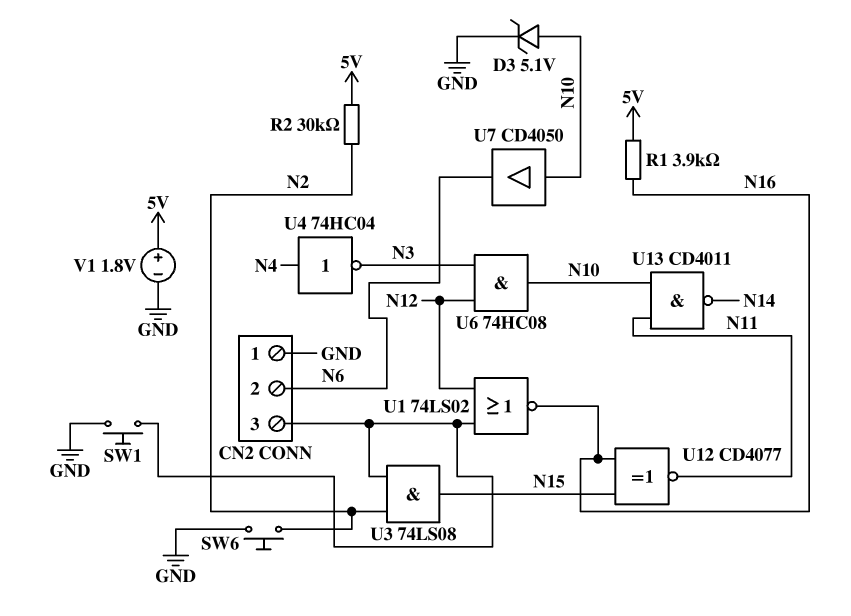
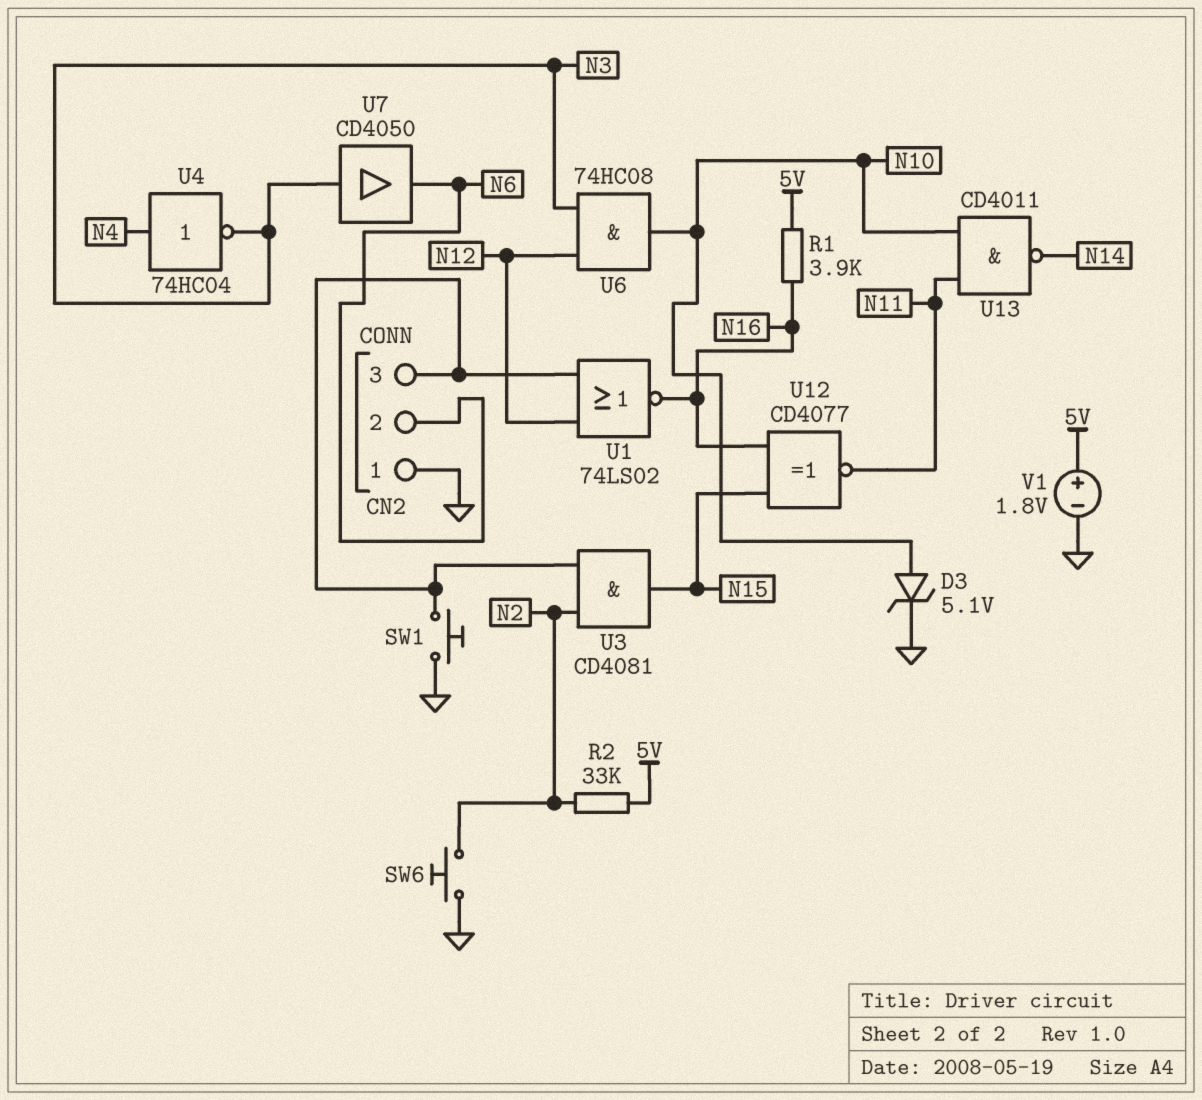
R2: 30k (5V, N2) -> 33k (5V, N2)
U3: AND 74LS08 (in CN2/3, in N2, out N15) -> AND CD4081 (in CN2/3, in N2, out N15)
U7: buffer CD4050 (in N10, out N6) -> buffer CD4050 (in N3, out N6)

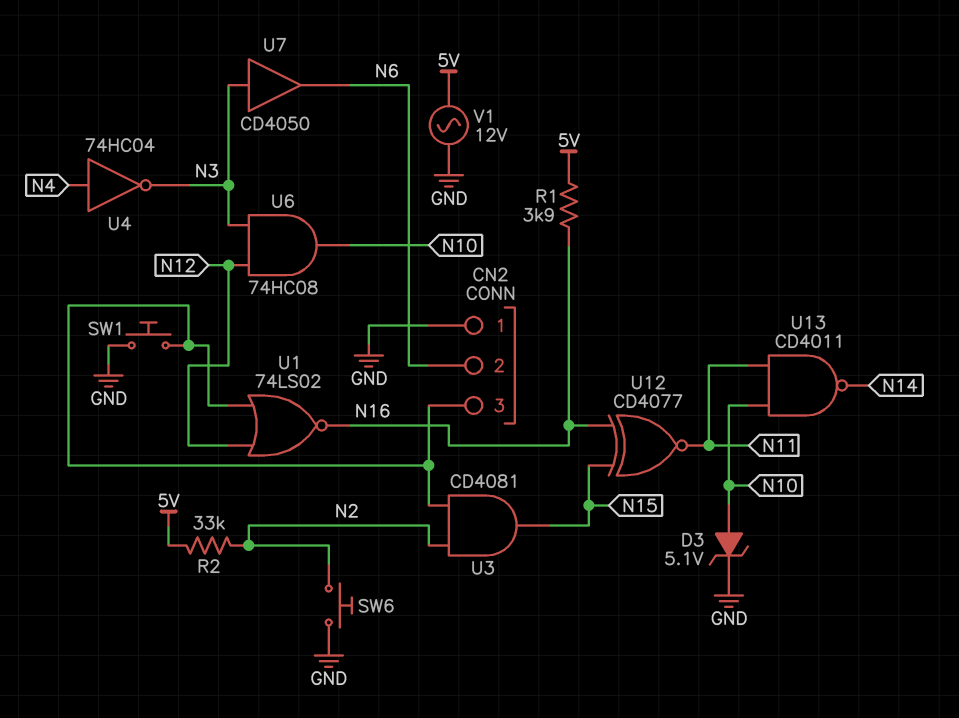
V1: 1.8V (plus 5V, minus GND) -> AC 12V (5V, GND)

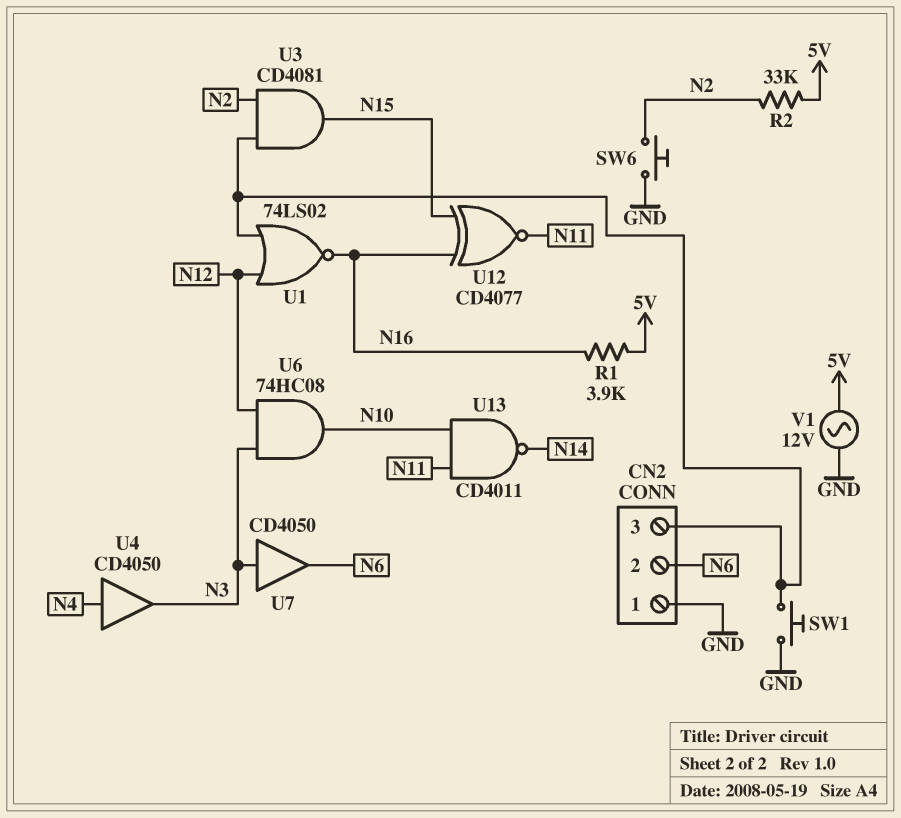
D3: zener 5.1V (A N10, K GND) -> none
U4: NOT 74HC04 (in N4, out N3) -> buffer CD4050 (in N4, out N3)

